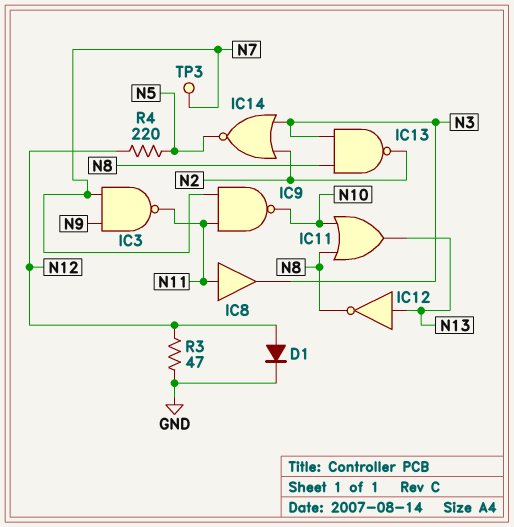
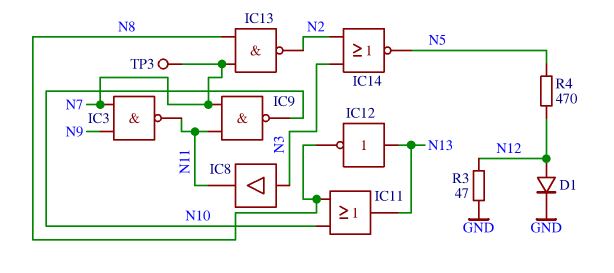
IC8: buffer (in N11, out N3) -> buffer (in N3, out N11)
IC13: NAND (in N3, in N8, out N2) -> NAND (in N7, in N8, out N2)
R4: 220 (N5, N12) -> 470 (N5, N12)

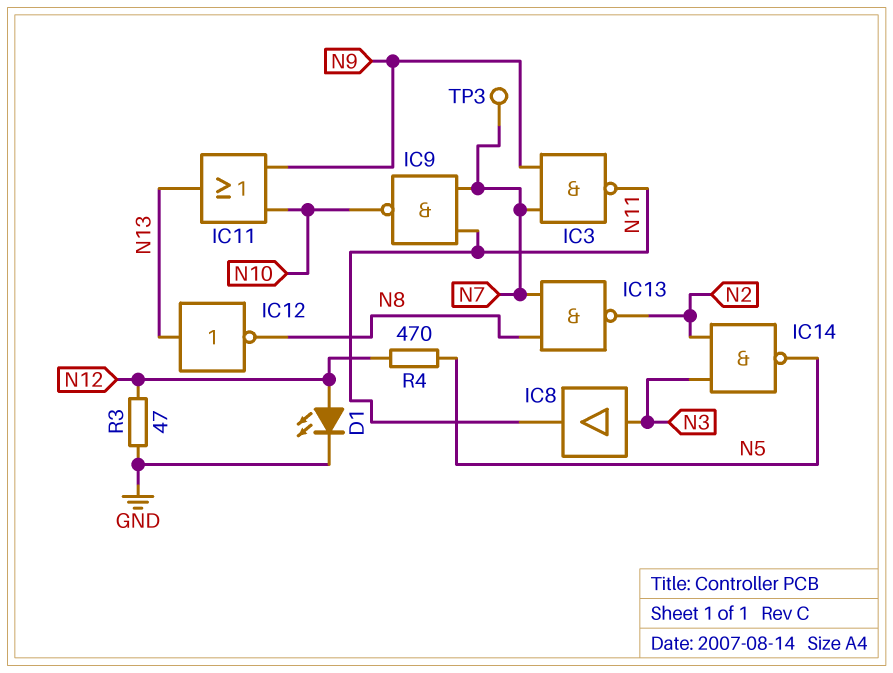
D1: diode (A N12, K GND) -> LED (A N12, K GND)
IC11: OR (in N8, in N10, out N13) -> OR (in N9, in N10, out N13)
IC14: NOR (in N2, in N3, out N5) -> NAND (in N2, in N3, out N5)

